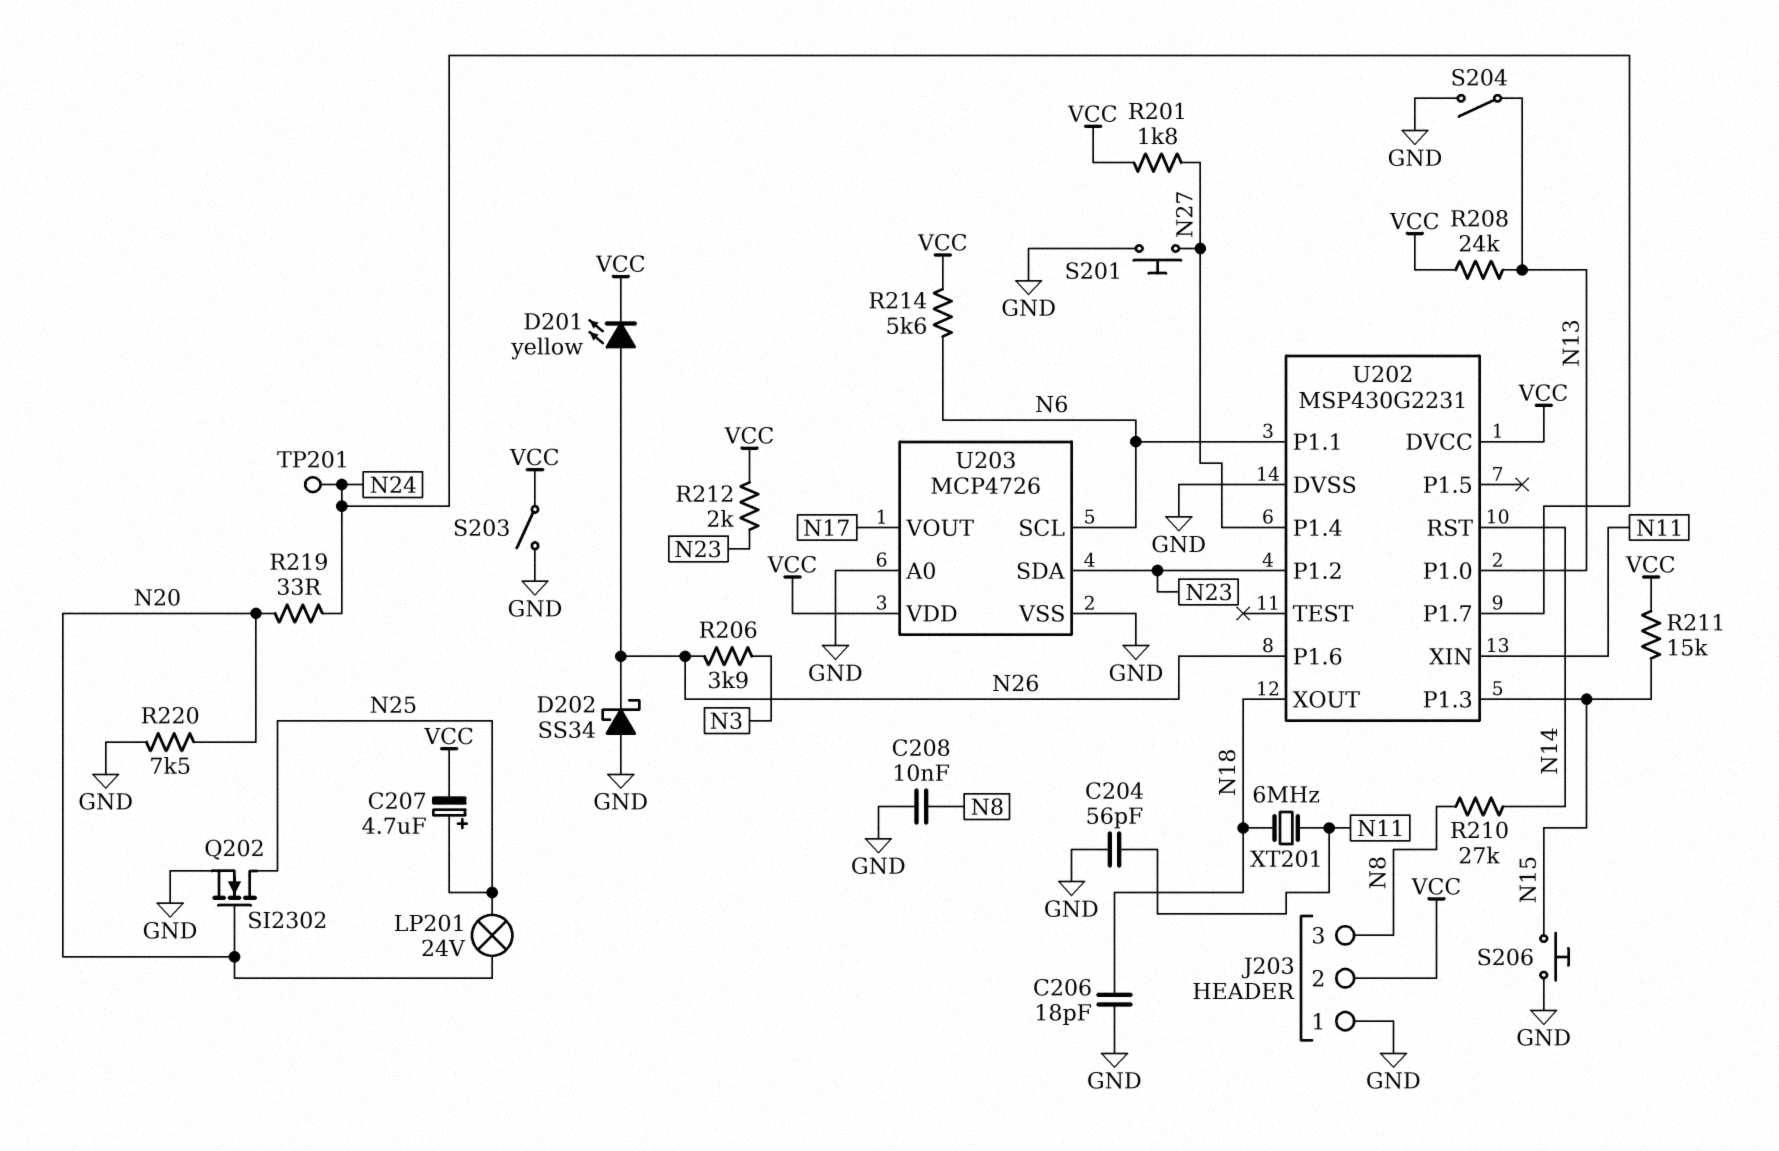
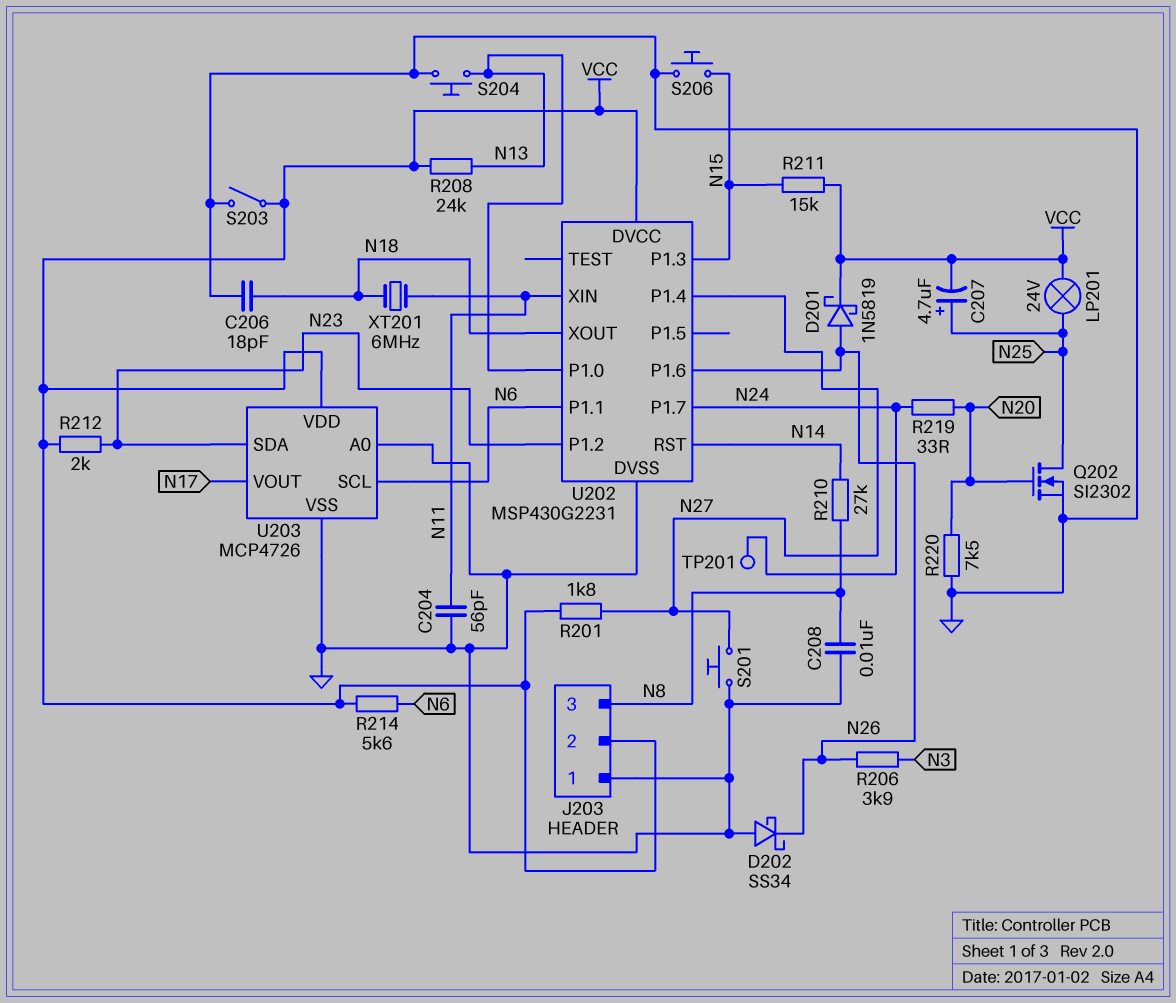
D201: LED yellow (A N26, K VCC) -> schottky 1N5819 (A N26, K VCC)
LP201: lamp 24V (N20, N25) -> lamp 24V (N25, VCC)
S204: switch (GND, N13) -> button (GND, N13)

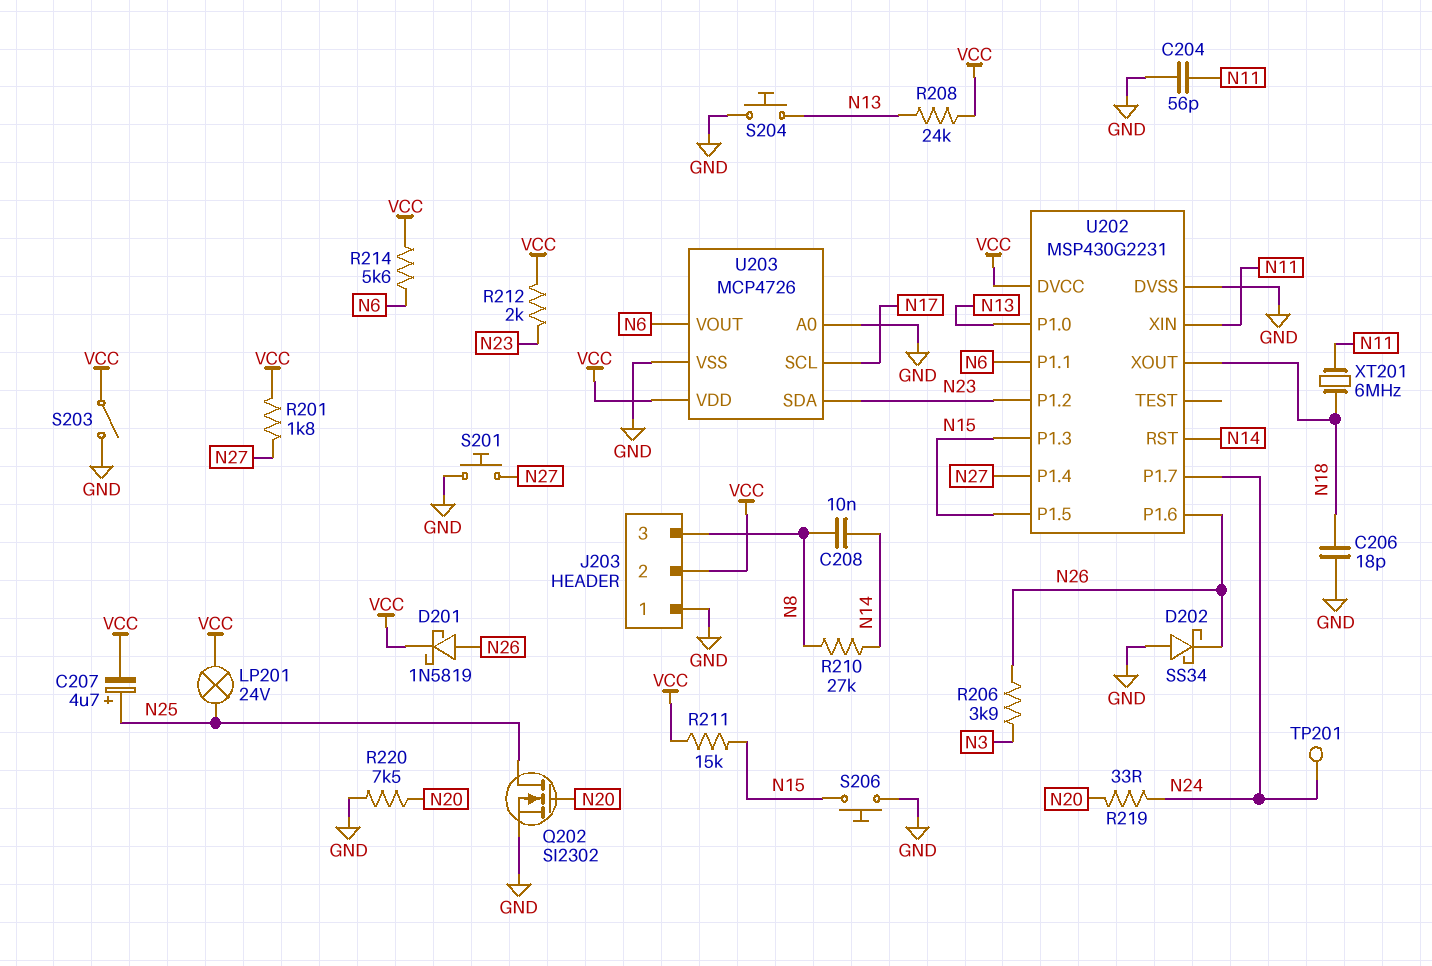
C208: 10nF (GND, N8) -> 10nF (N8, N14)
U202 pin P1.5: none -> N15
U203 pin SCL: N6 -> N17
U203 pin VOUT: N17 -> N6

